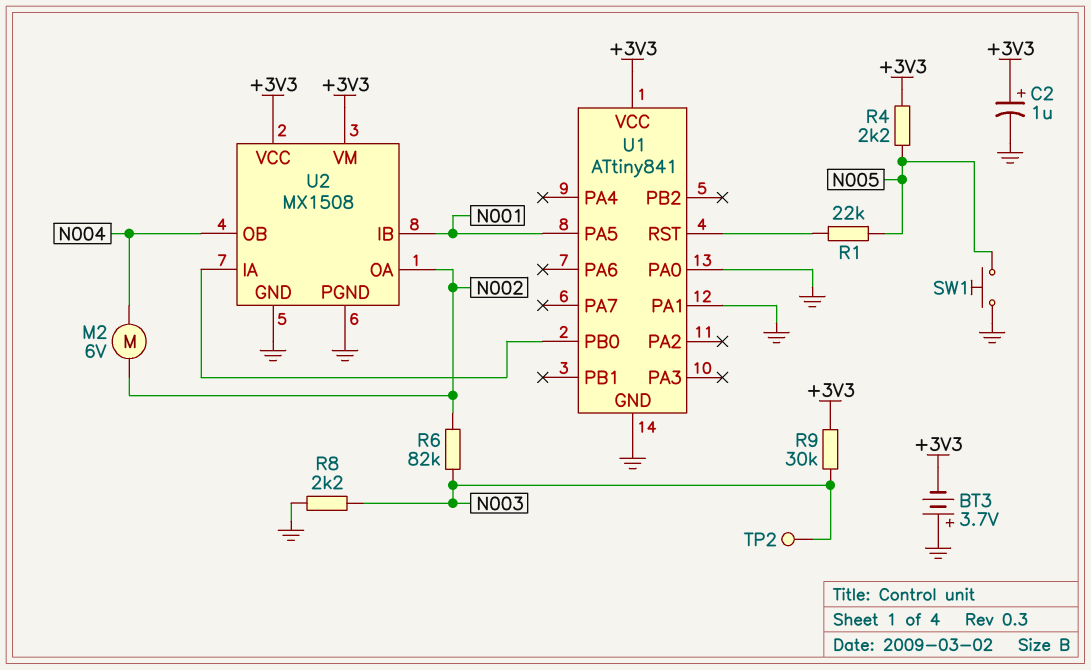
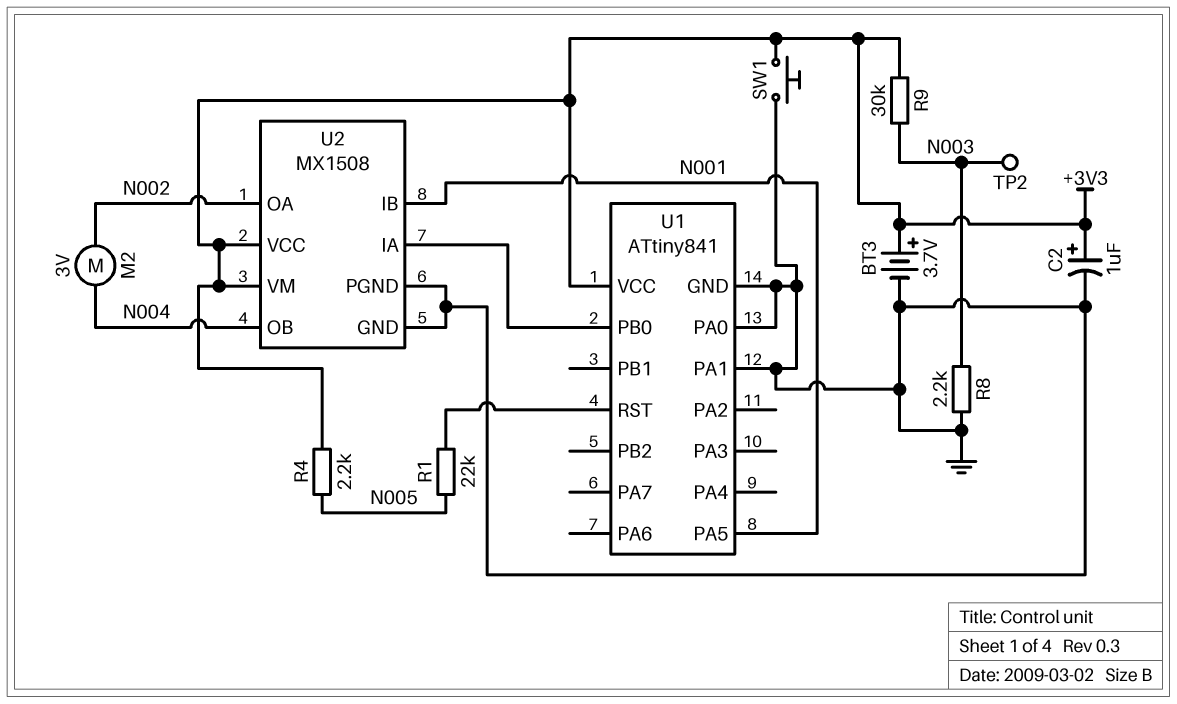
BT3: 3.7V (plus GND, minus +3V3) -> 3.7V (plus +3V3, minus GND)
M2: motor 6V (N002, N004) -> motor 3V (N002, N004)
R6: 82k (N002, N003) -> none
SW1: button (GND, N005) -> button (+3V3, GND)

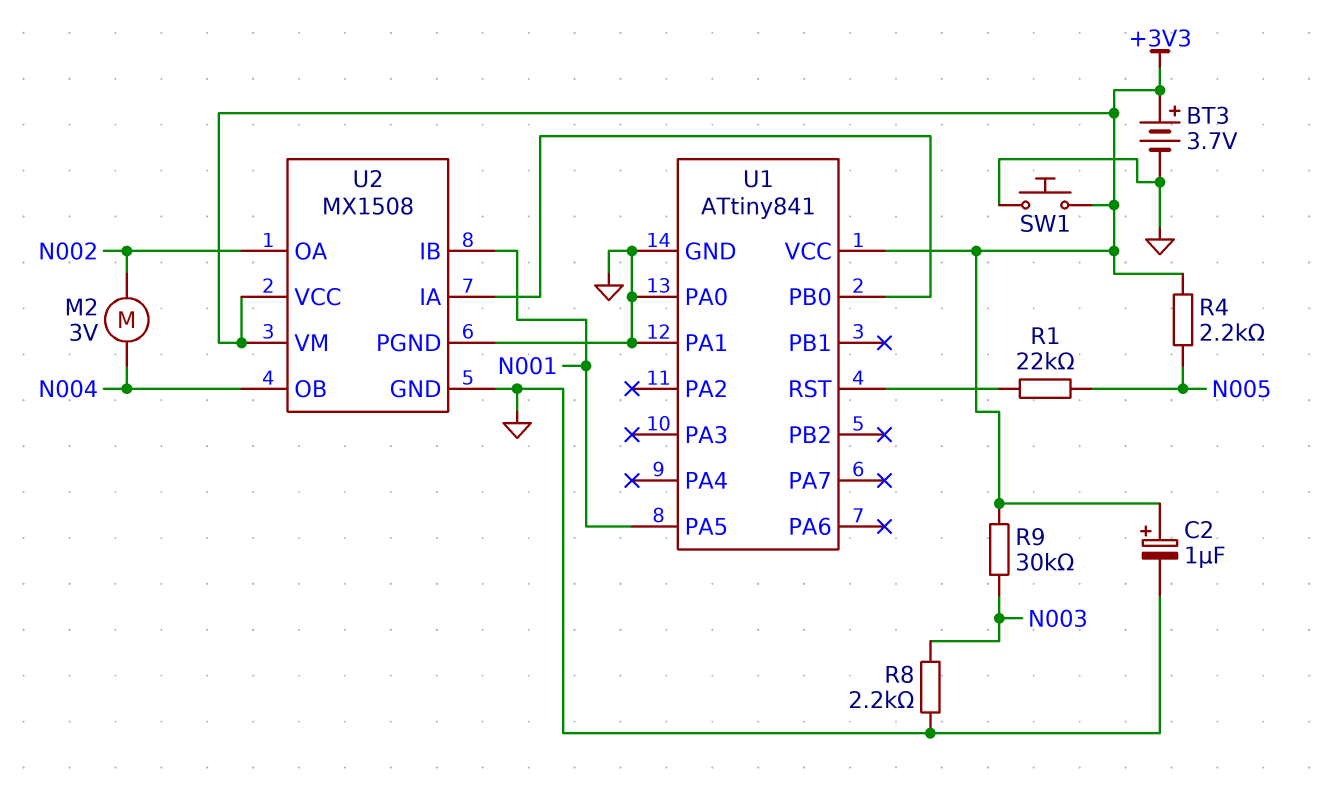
TP2: test point (N003) -> none

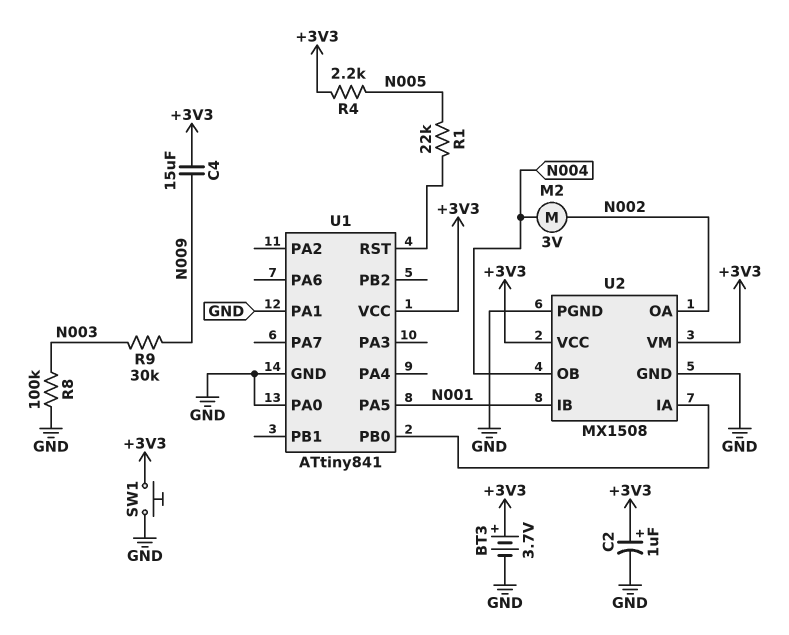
C4: none -> 15uF (+3V3, N009)
R8: 2.2k (GND, N003) -> 100k (GND, N003)
R9: 30k (+3V3, N003) -> 30k (N003, N009)

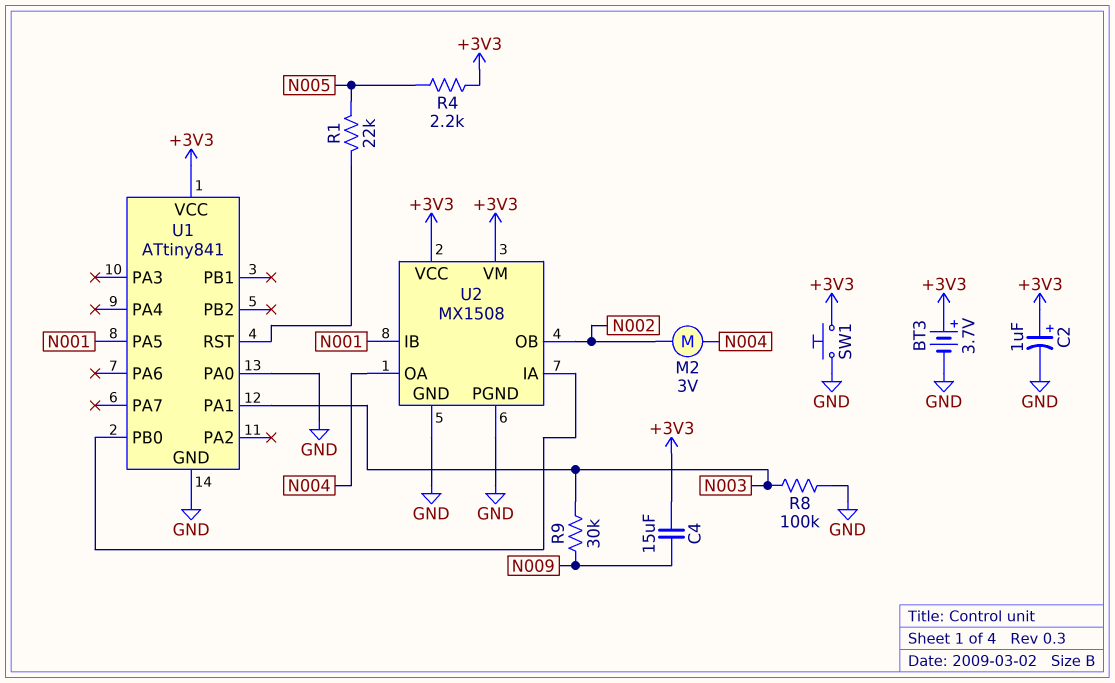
U1 pin PA1: GND -> N003
U2 pin OA: N002 -> N004
U2 pin OB: N004 -> N002

